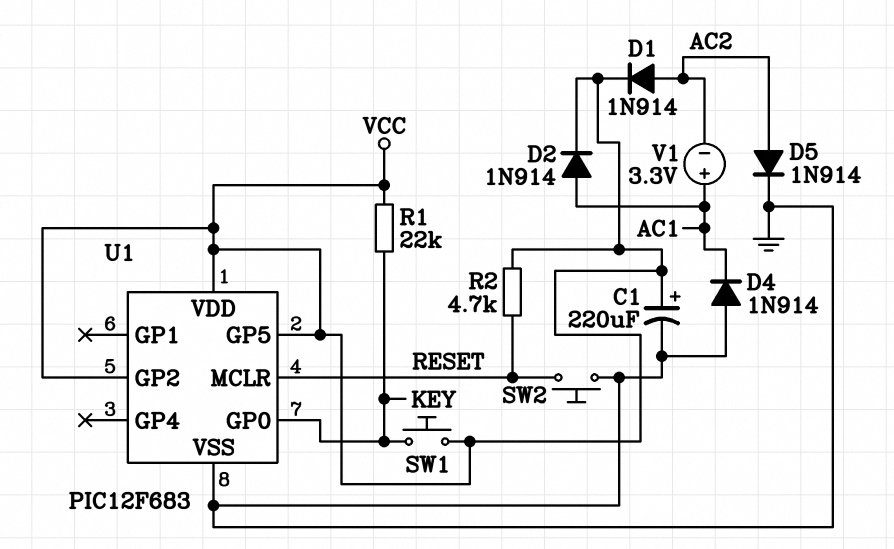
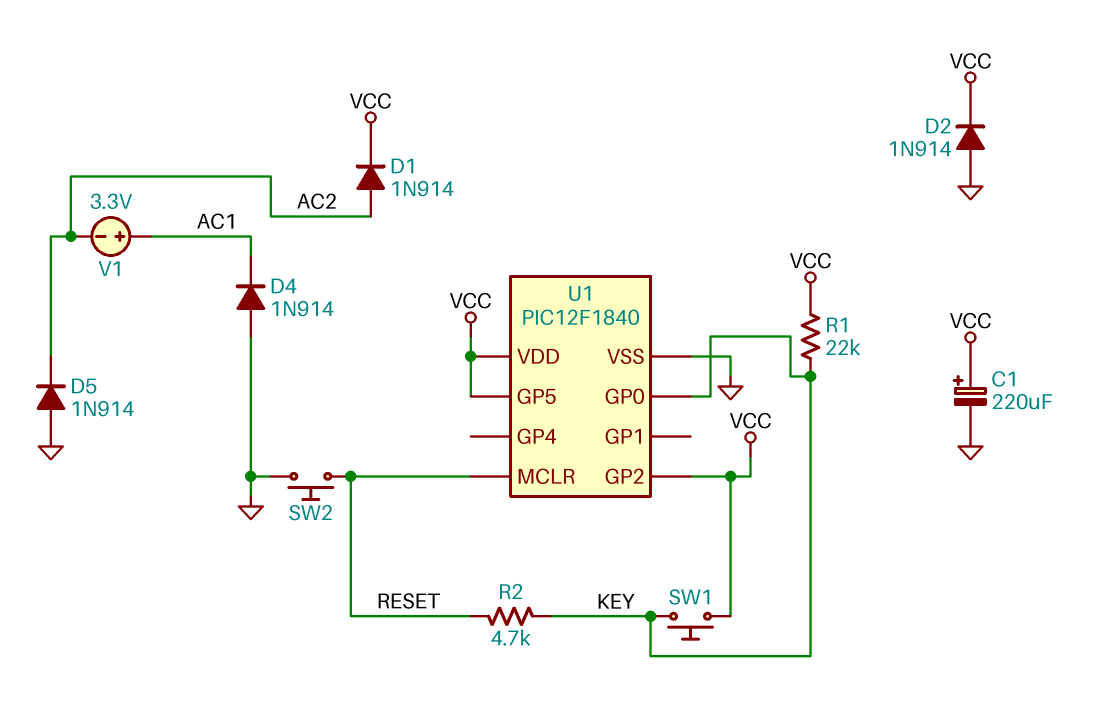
D2: diode 1N914 (A AC1, K VCC) -> diode 1N914 (A GND, K VCC)
D5: diode 1N914 (A AC2, K GND) -> diode 1N914 (A GND, K AC2)
R2: 4.7k (RESET, VCC) -> 4.7k (KEY, RESET)
U1: PIC12F683 -> PIC12F1840

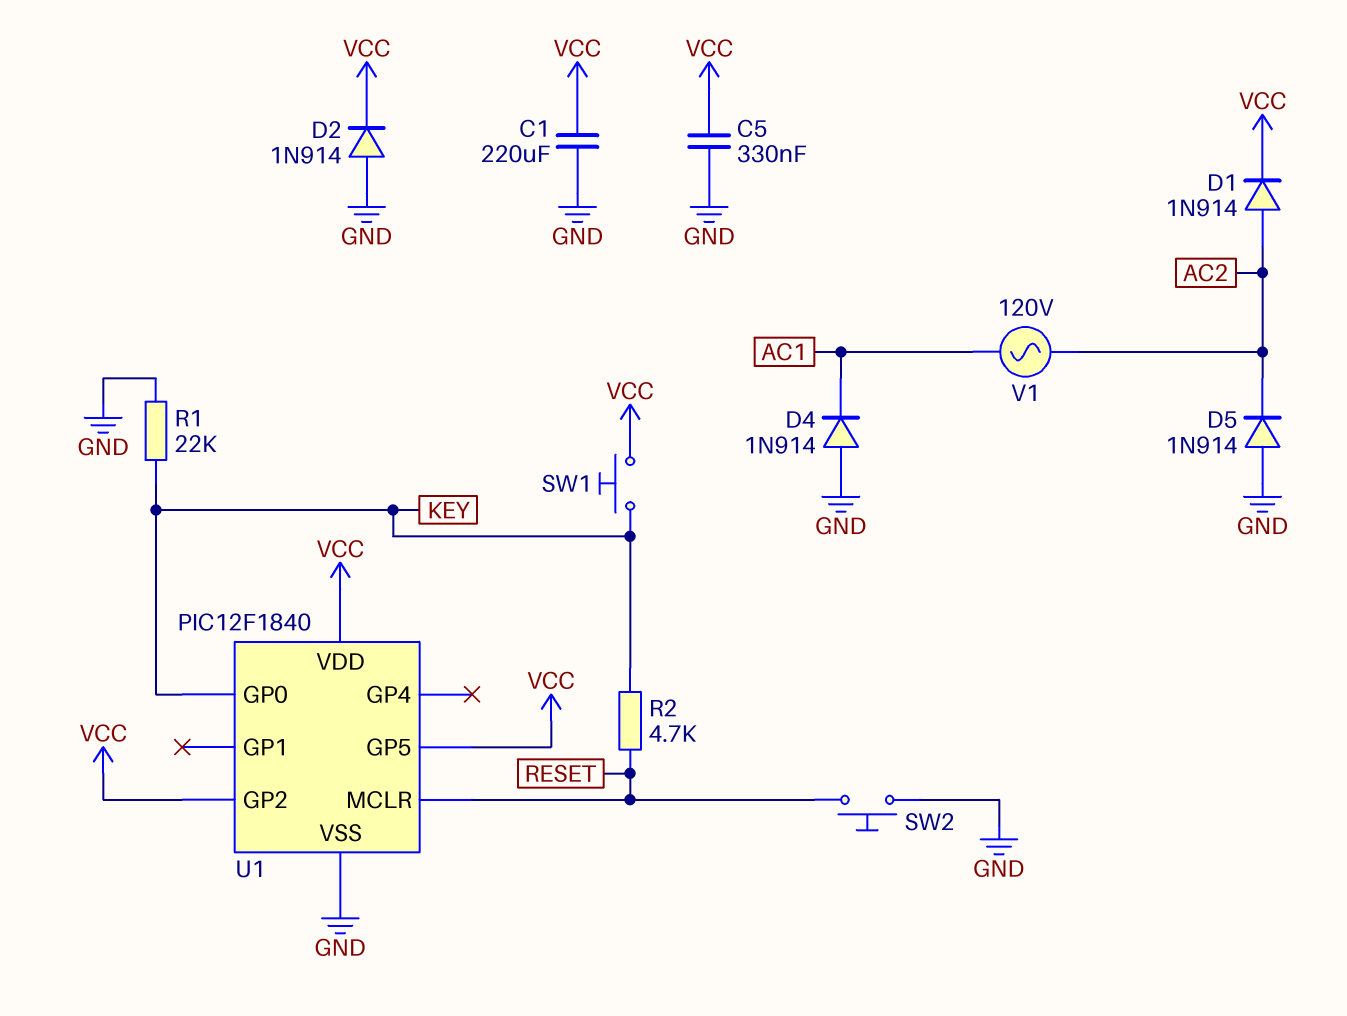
C1: 220uF (plus VCC, minus GND) -> 220uF (GND, VCC)
C5: none -> 330nF (GND, VCC)
R1: 22k (KEY, VCC) -> 22k (GND, KEY)
V1: 3.3V (plus AC1, minus AC2) -> AC 120V (AC1, AC2)

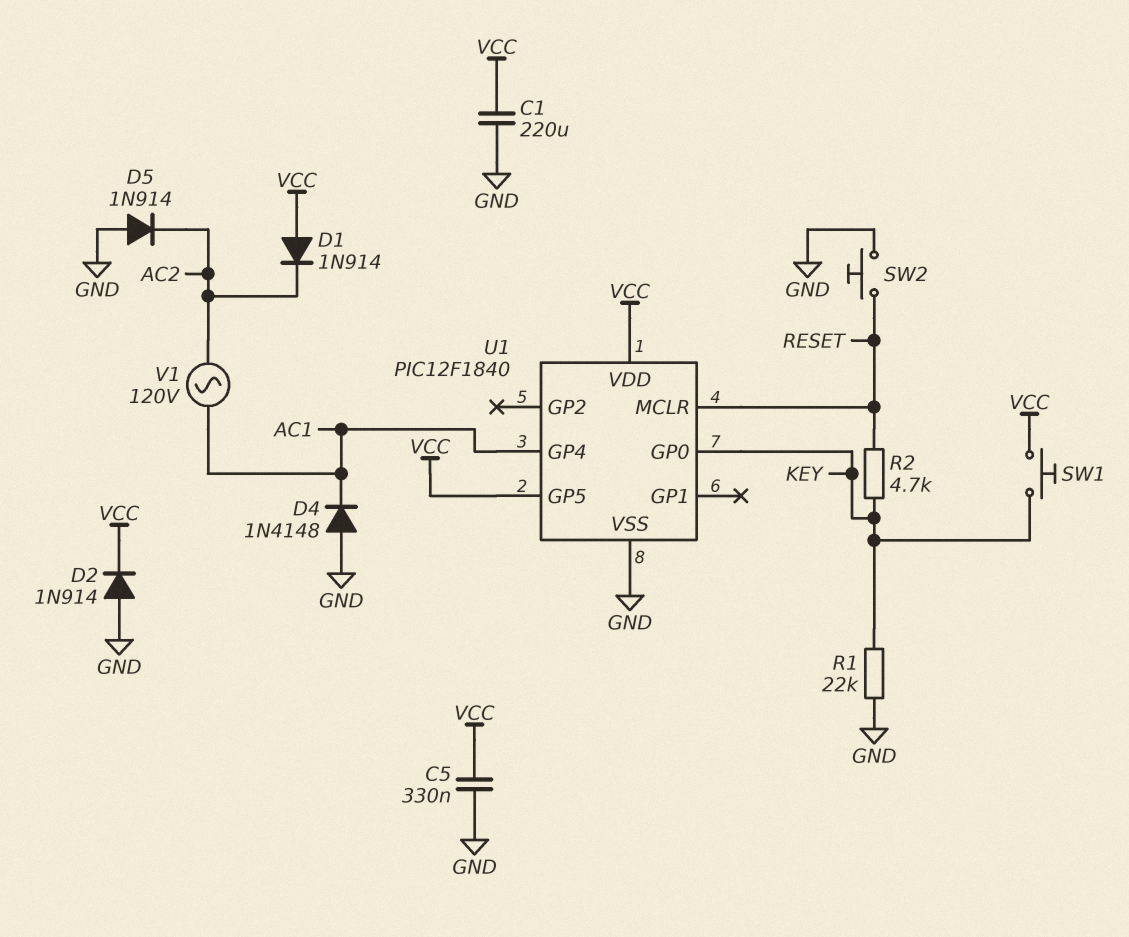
D1: diode 1N914 (A AC2, K VCC) -> diode 1N914 (A VCC, K AC2)
D4: diode 1N914 (A GND, K AC1) -> diode 1N4148 (A GND, K AC1)
U1 pin GP2: VCC -> none
U1 pin GP4: none -> AC1

